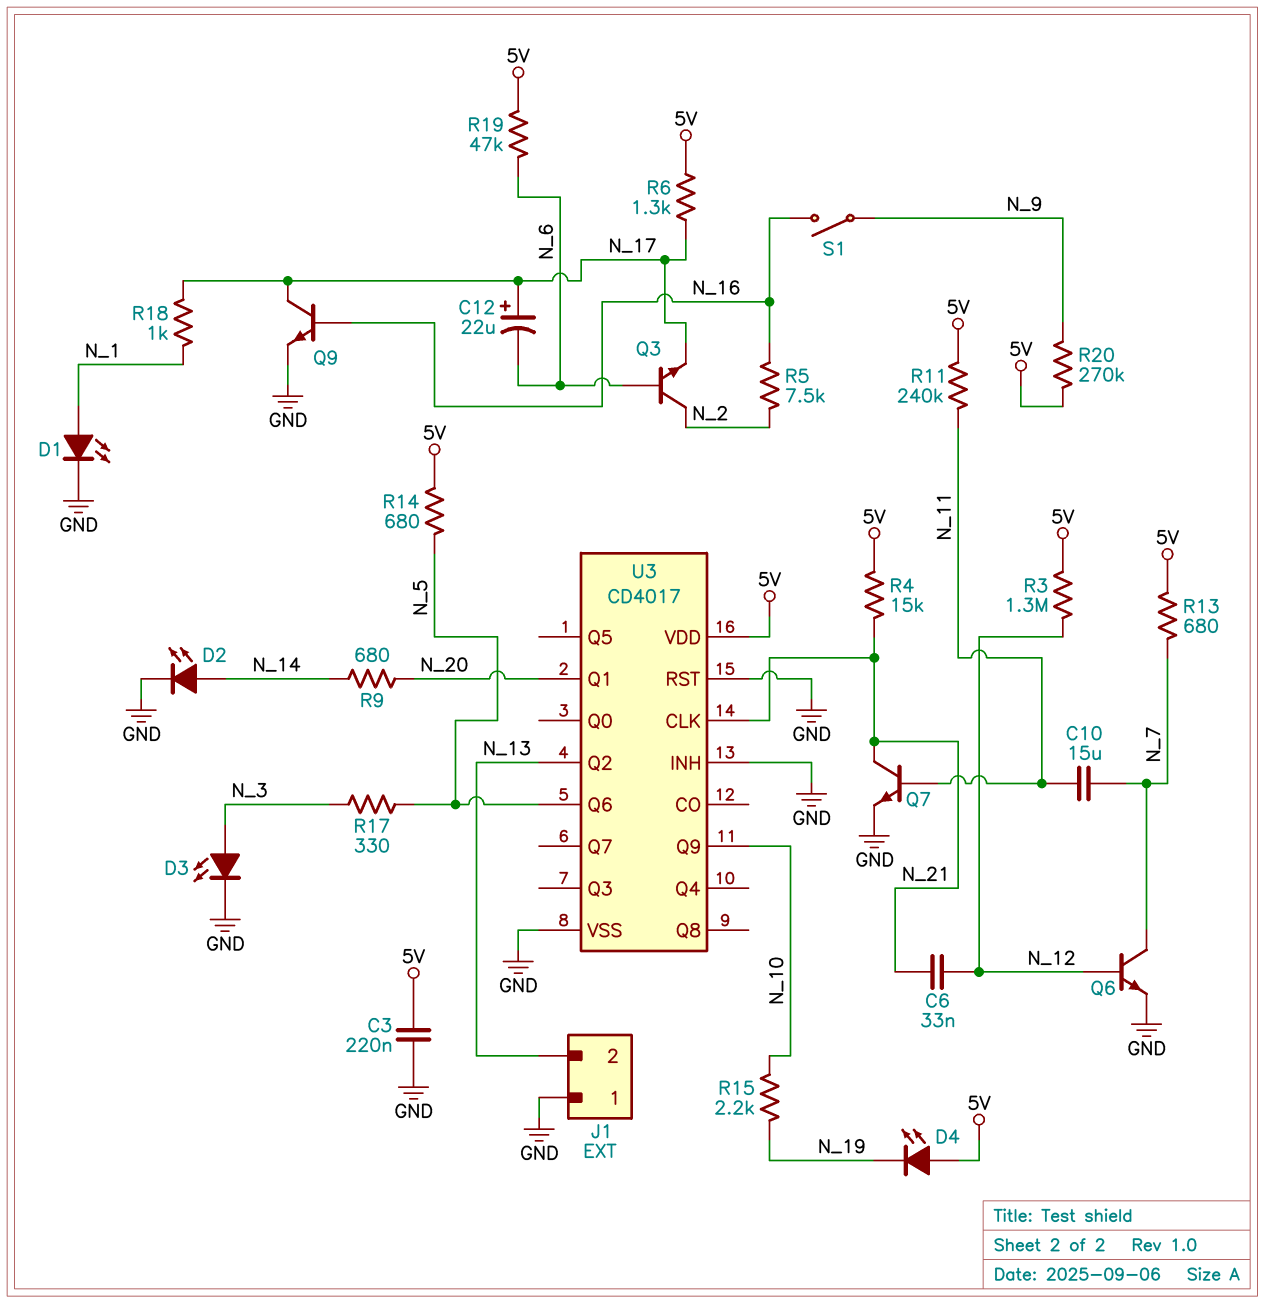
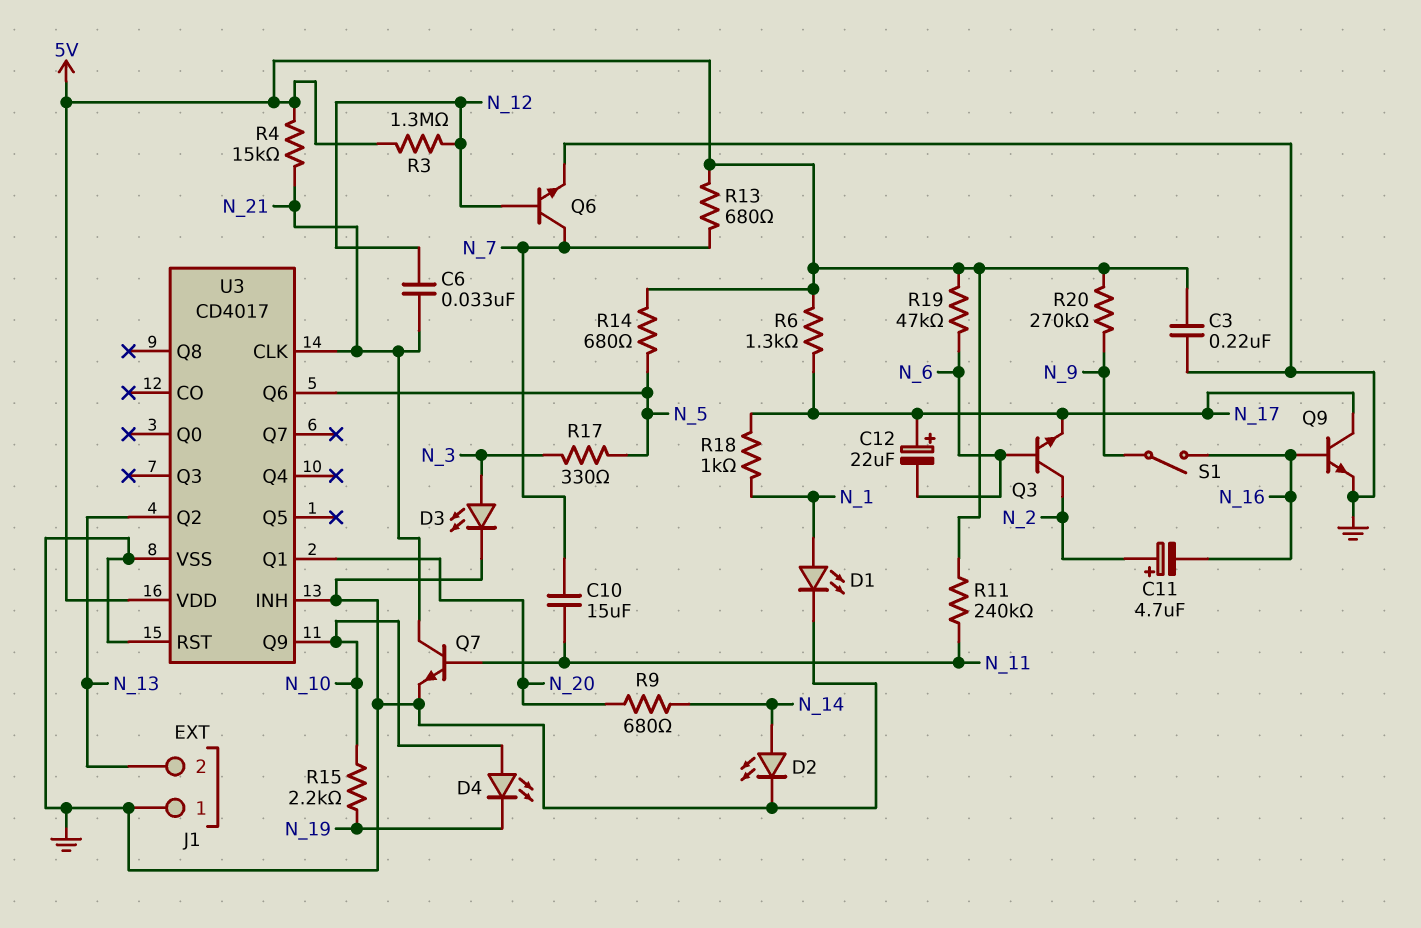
C11: none -> 4.7uF (plus N_2, minus N_16)
D4: LED (A 5V, K N_19) -> LED (A N_10, K N_19)
R5: 7.5k (N_2, N_16) -> none

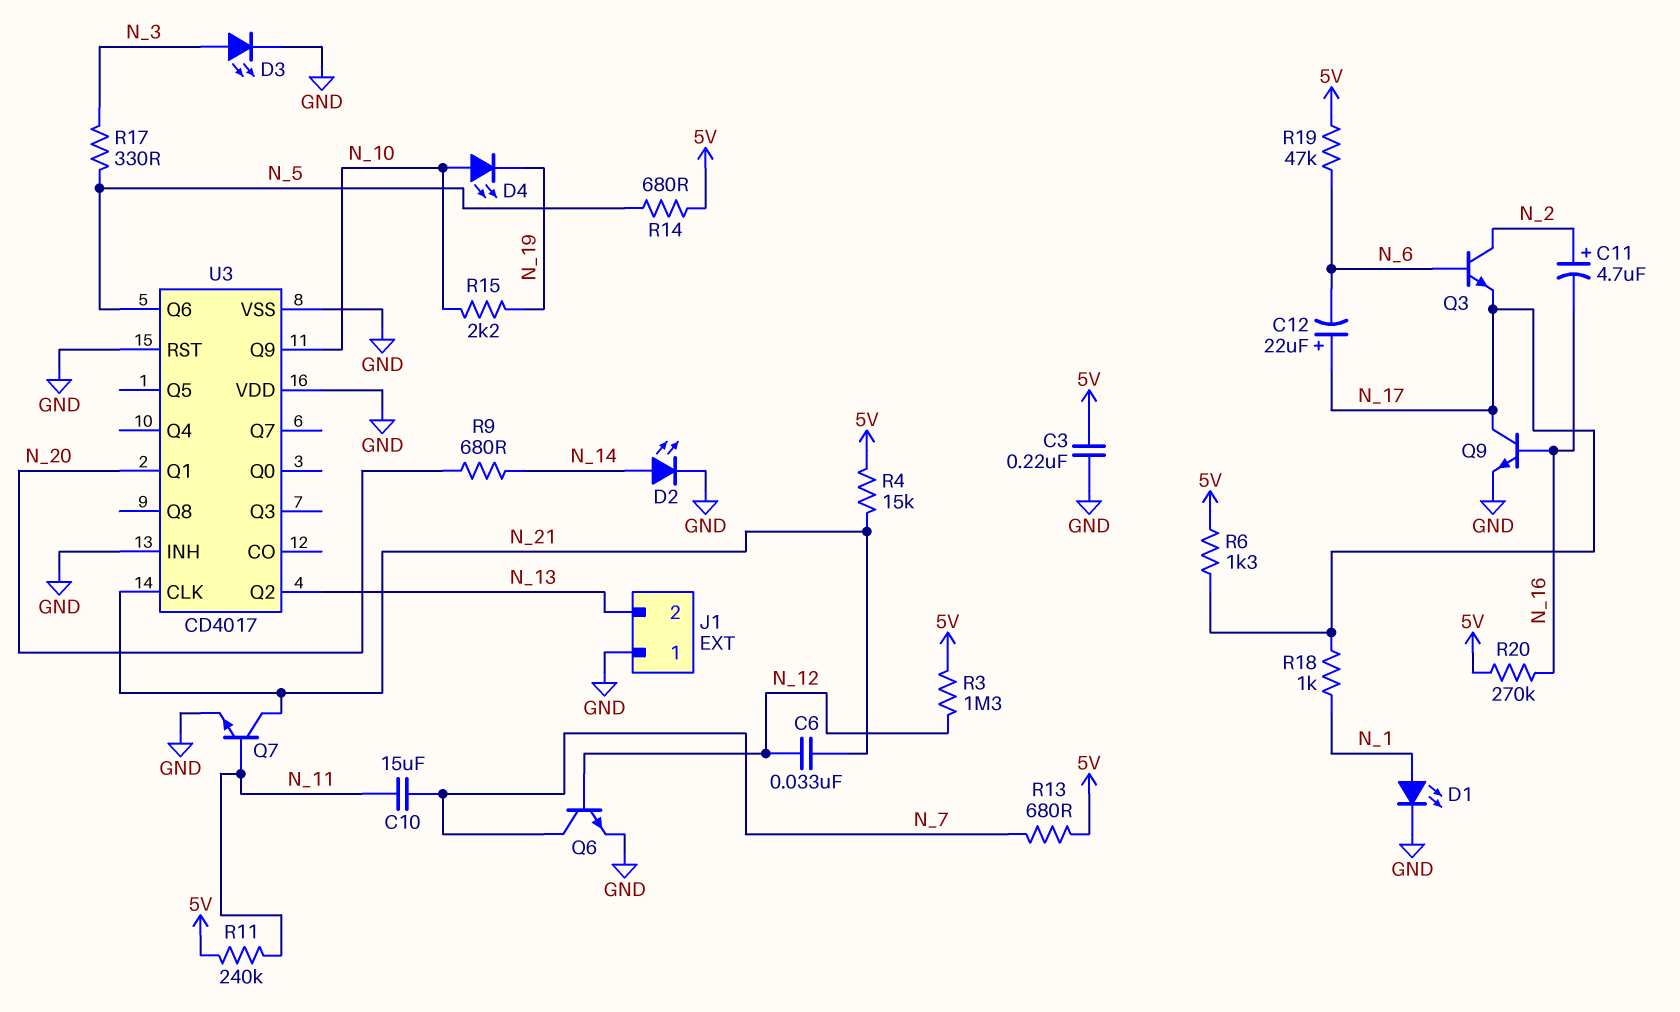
R20: 270k (5V, N_9) -> 270k (5V, N_16)
S1: switch (N_9, N_16) -> none
U3 pin VDD: 5V -> GND

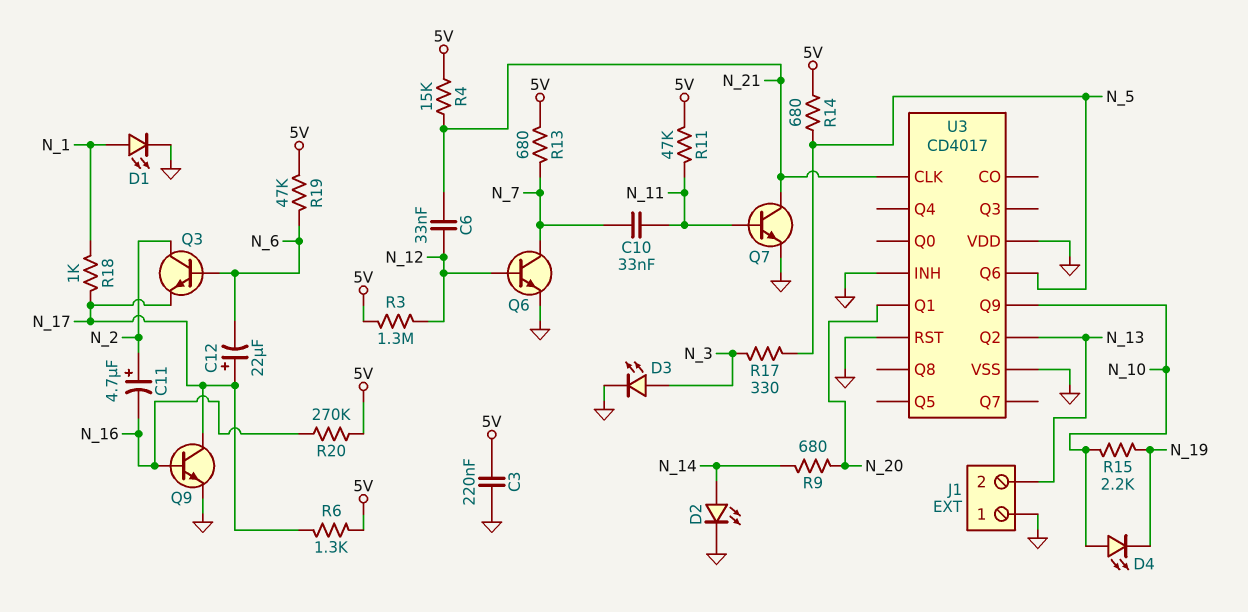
C10: 15uF (N_7, N_11) -> 33nF (N_7, N_11)
R11: 240k (5V, N_11) -> 47k (5V, N_11)

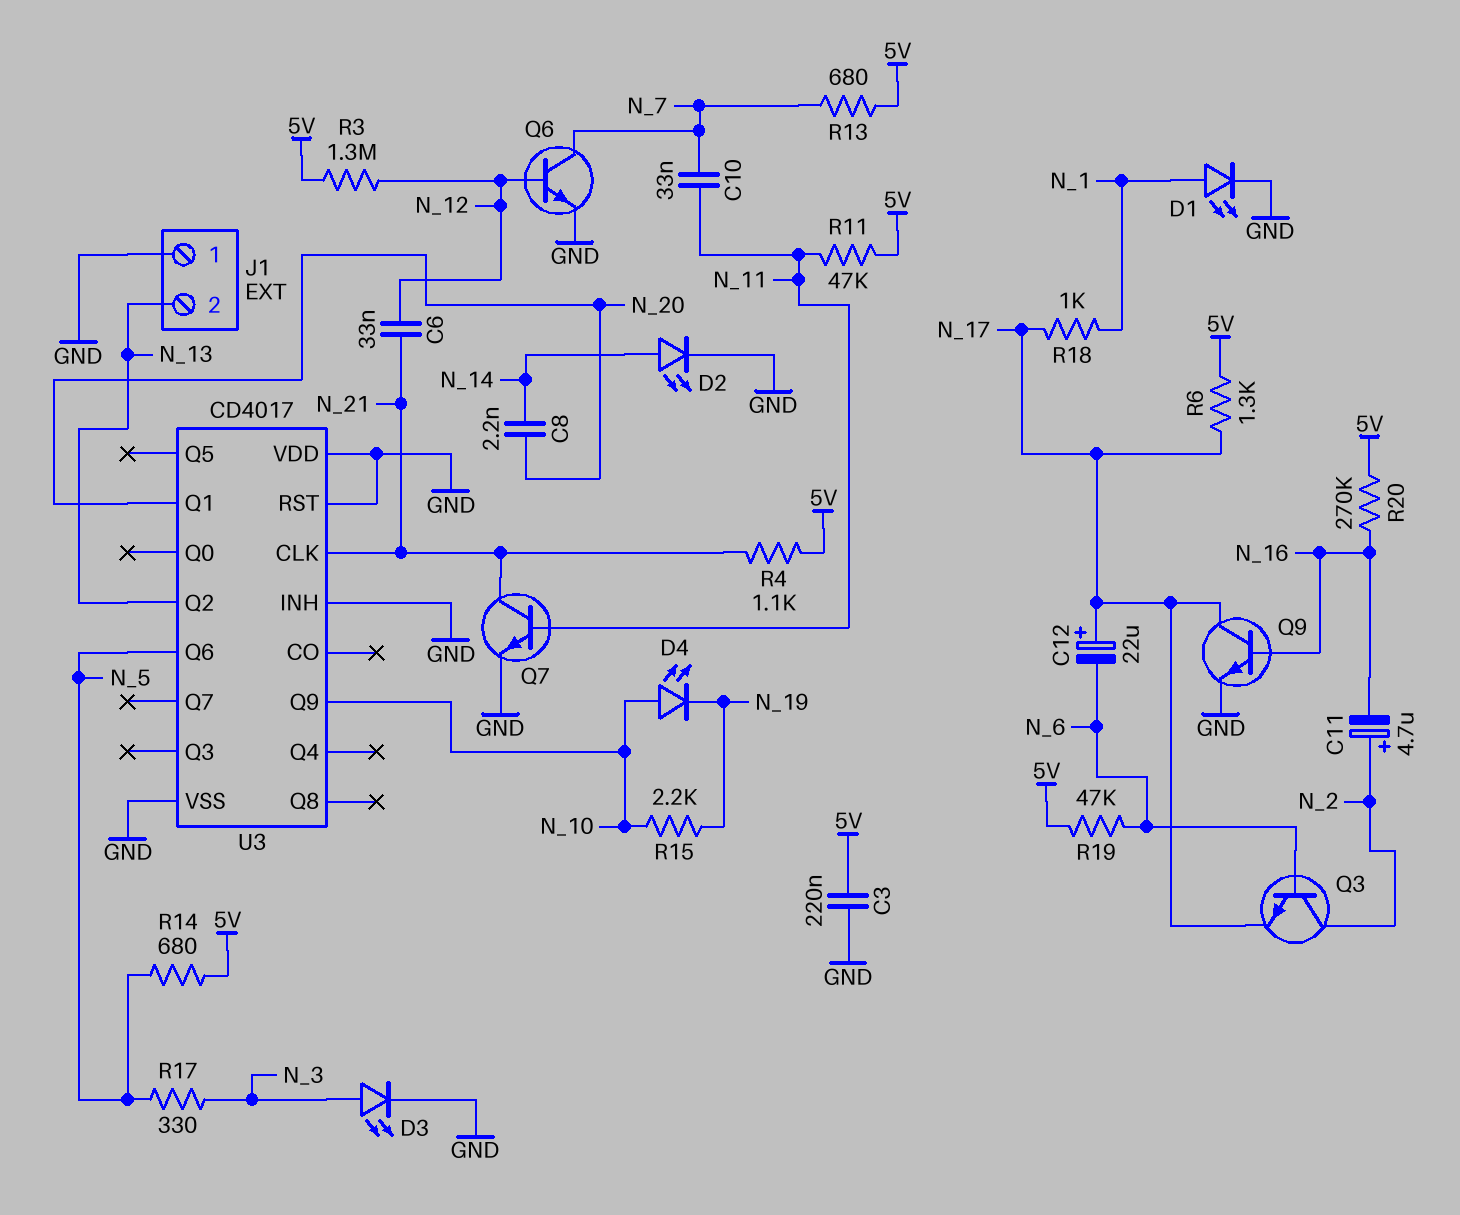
C8: none -> 2.2nF (N_14, N_20)
R4: 15k (5V, N_21) -> 1.1k (5V, N_21)
R9: 680 (N_14, N_20) -> none

